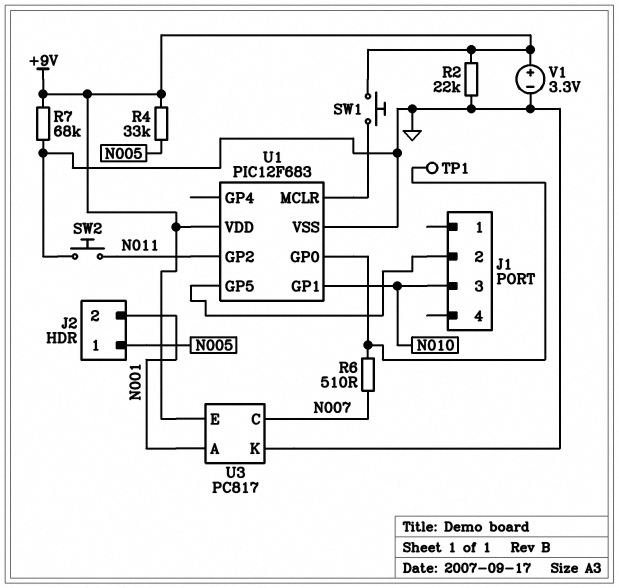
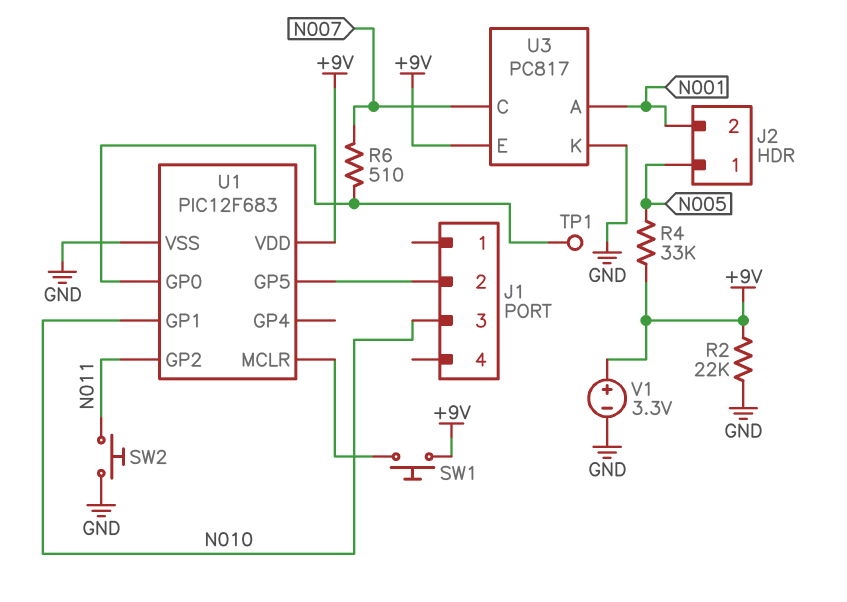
R7: 68k (+9V, GND) -> none

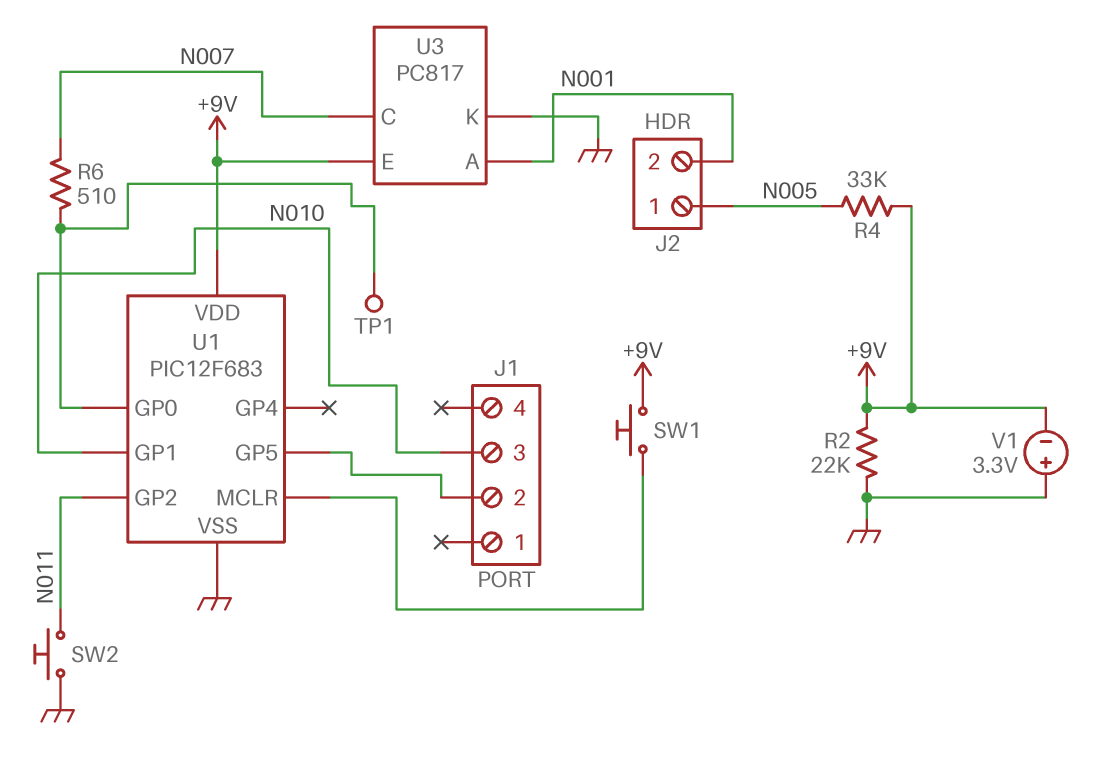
V1: 3.3V (plus +9V, minus GND) -> 3.3V (plus GND, minus +9V)

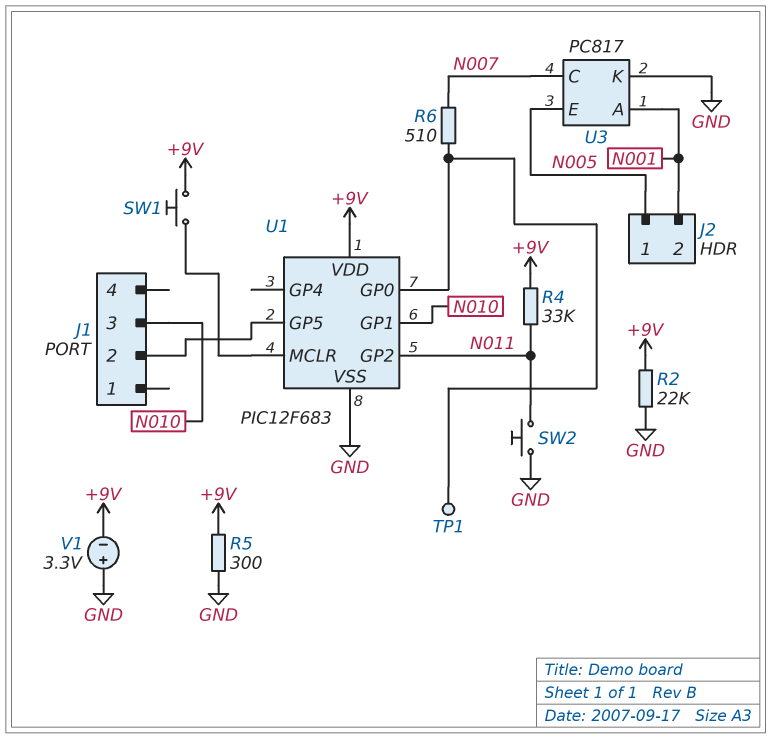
R4: 33k (+9V, N005) -> 33k (+9V, N011)
R5: none -> 300 (+9V, GND)
U3 pin E: +9V -> N005

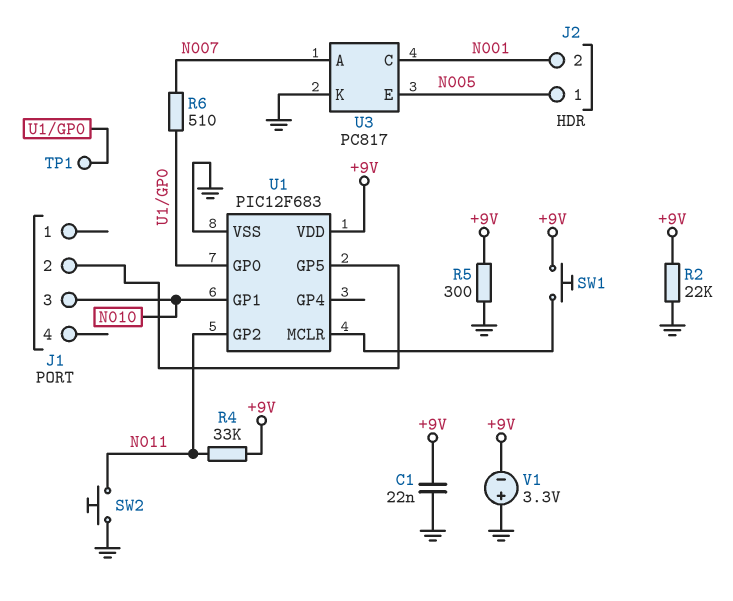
C1: none -> 22nF (+9V, GND)
U3 pin A: N001 -> N007
U3 pin C: N007 -> N001

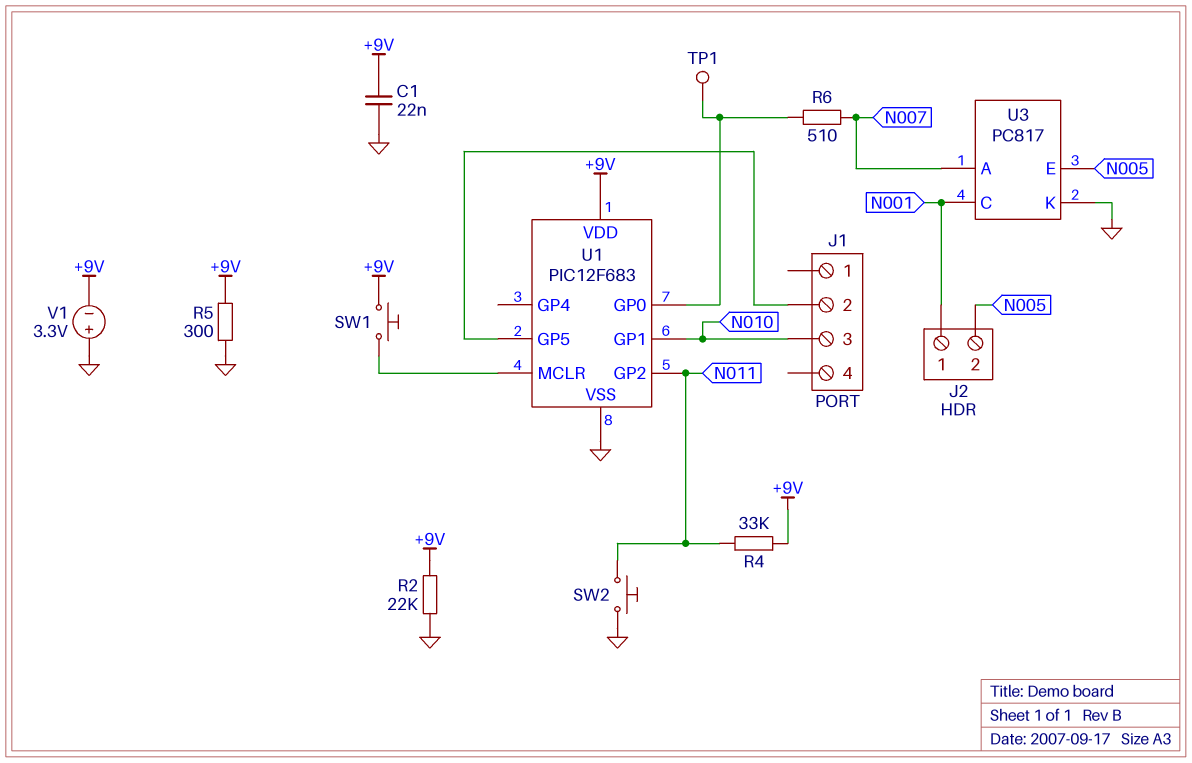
J2 pin 1: N005 -> N001
J2 pin 2: N001 -> N005

